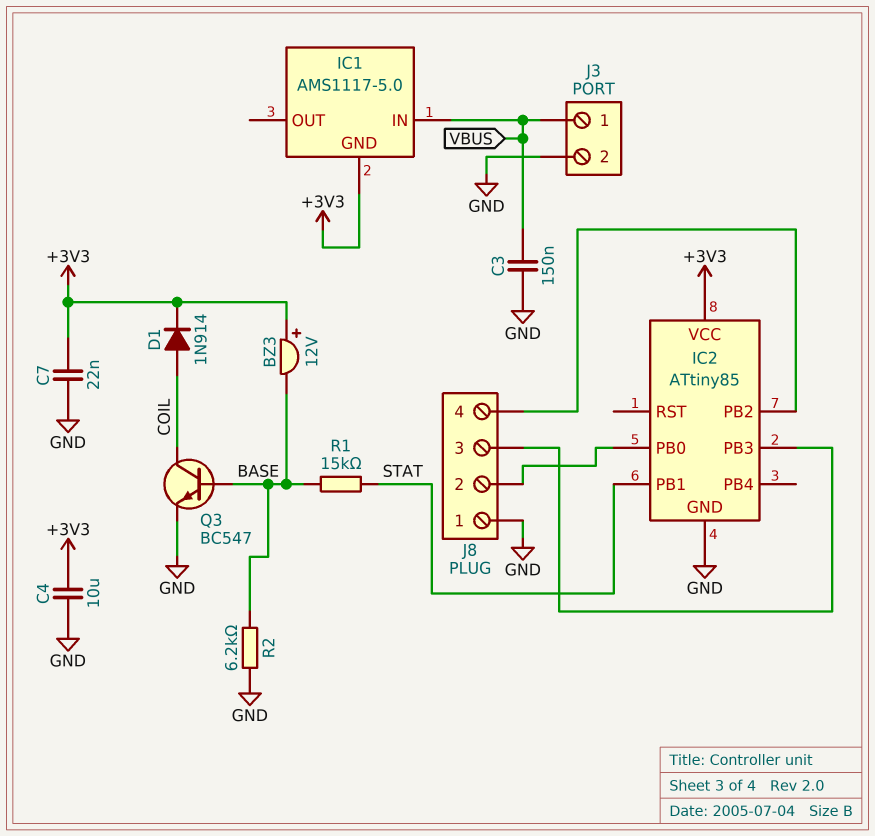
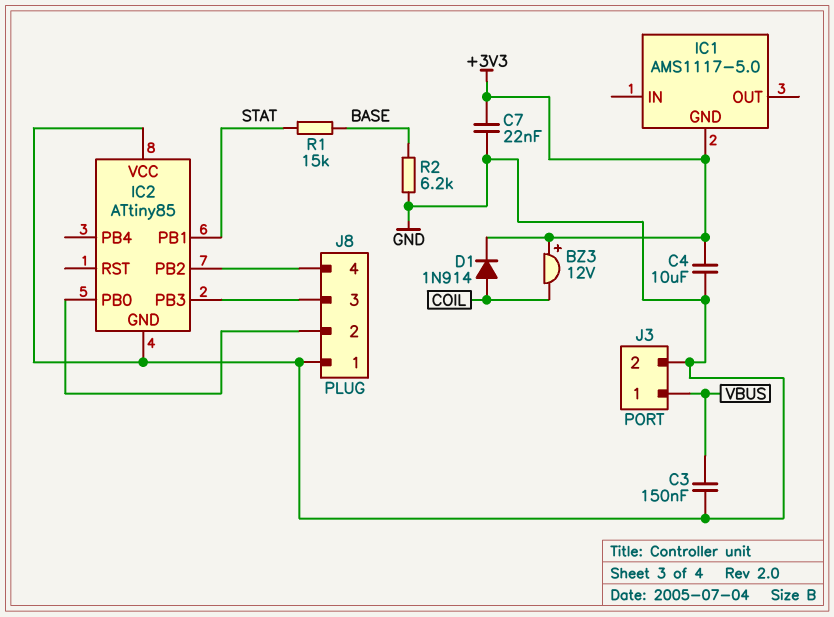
BZ3: buzzer 12V (plus +3V3, minus BASE) -> buzzer 12V (plus +3V3, minus COIL)
IC1 pin IN: VBUS -> none
IC2 pin VCC: +3V3 -> GND
Q3: NPN BC547 (B BASE, C COIL, E GND) -> none

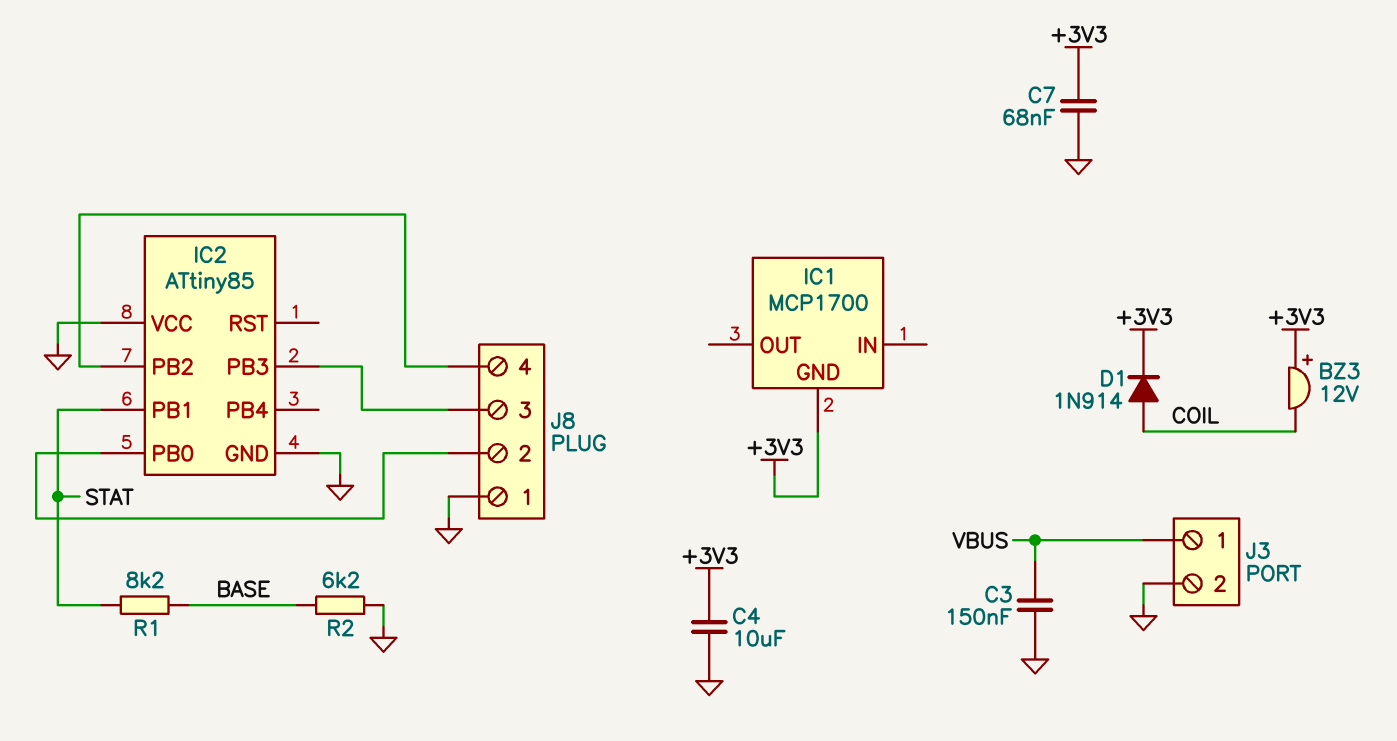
C7: 22nF (+3V3, GND) -> 68nF (+3V3, GND)
IC1: AMS1117-5.0 -> MCP1700
R1: 15k (BASE, STAT) -> 8.2k (BASE, STAT)

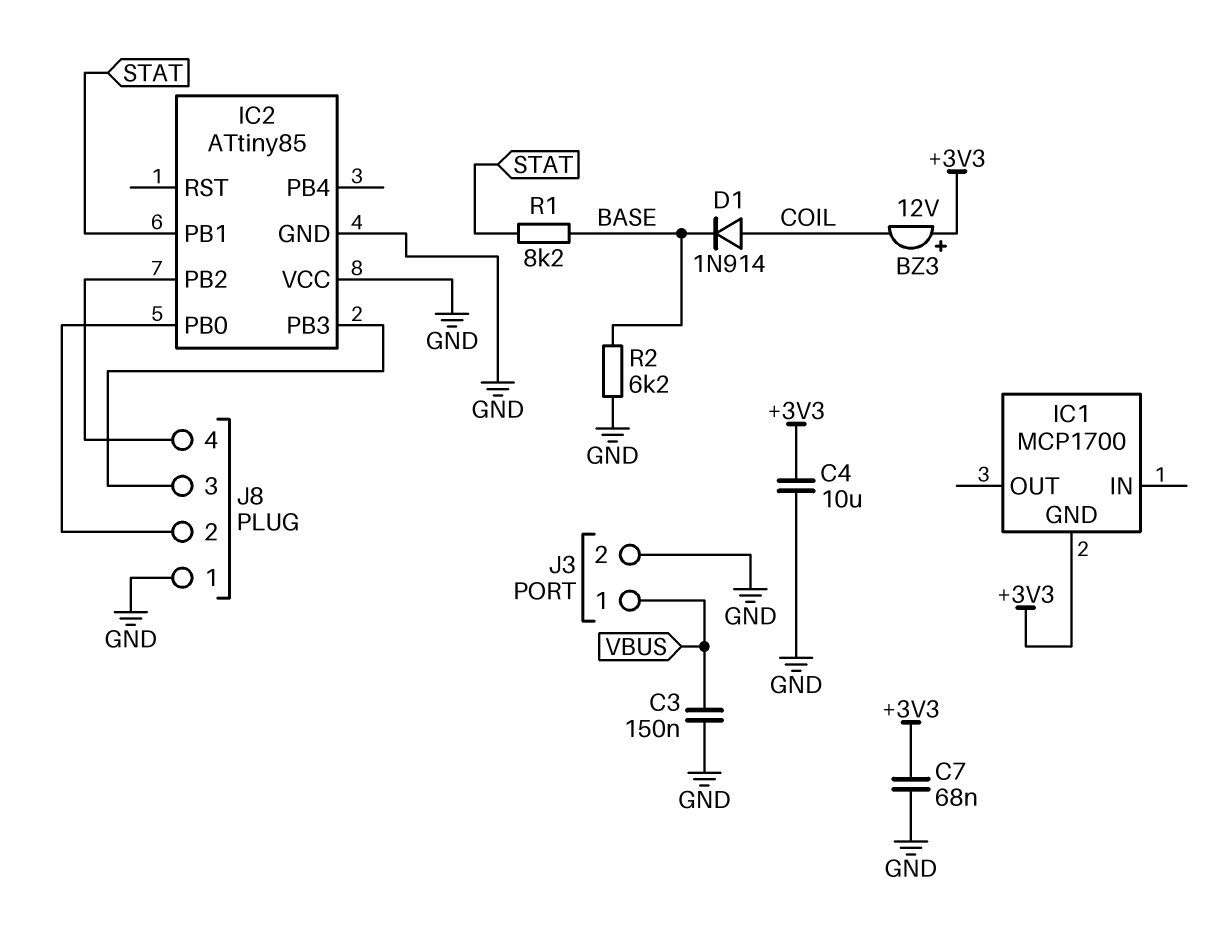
D1: diode 1N914 (A COIL, K +3V3) -> diode 1N914 (A COIL, K BASE)

